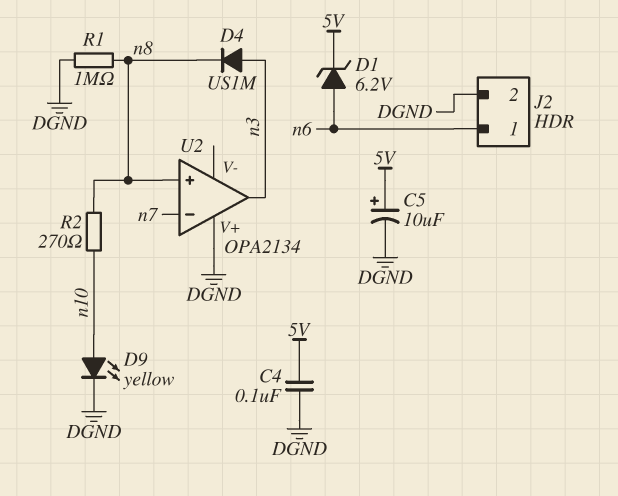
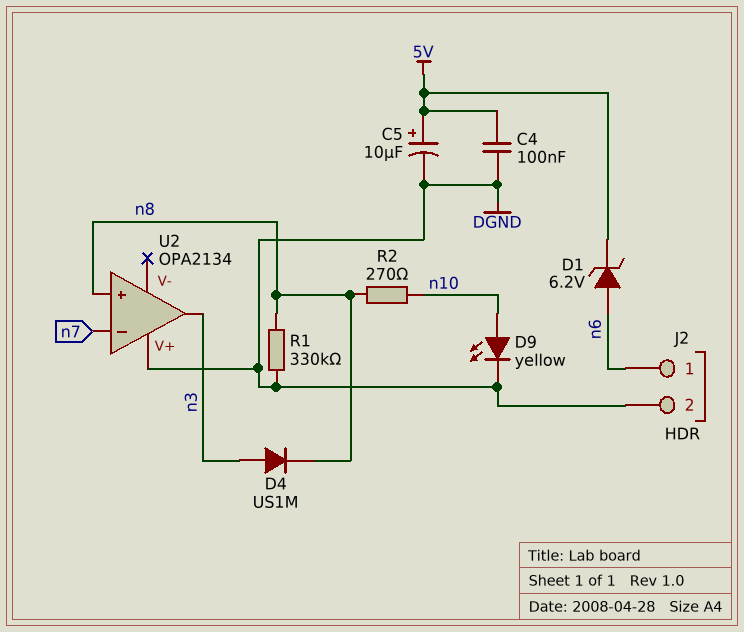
R1: 1M (DGND, n8) -> 330k (DGND, n8)

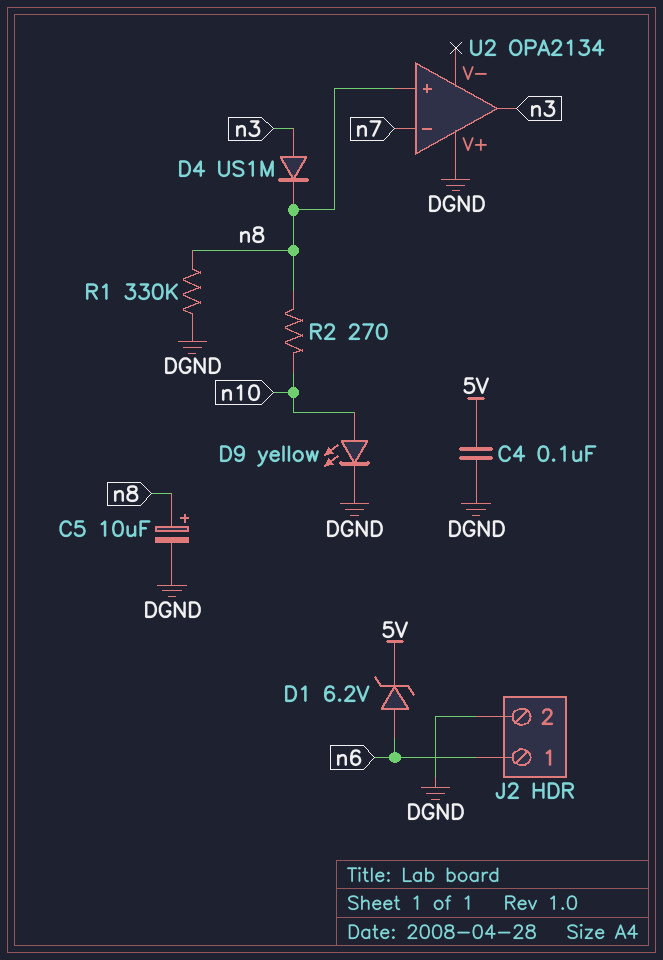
C5: 10uF (plus 5V, minus DGND) -> 10uF (plus n8, minus DGND)

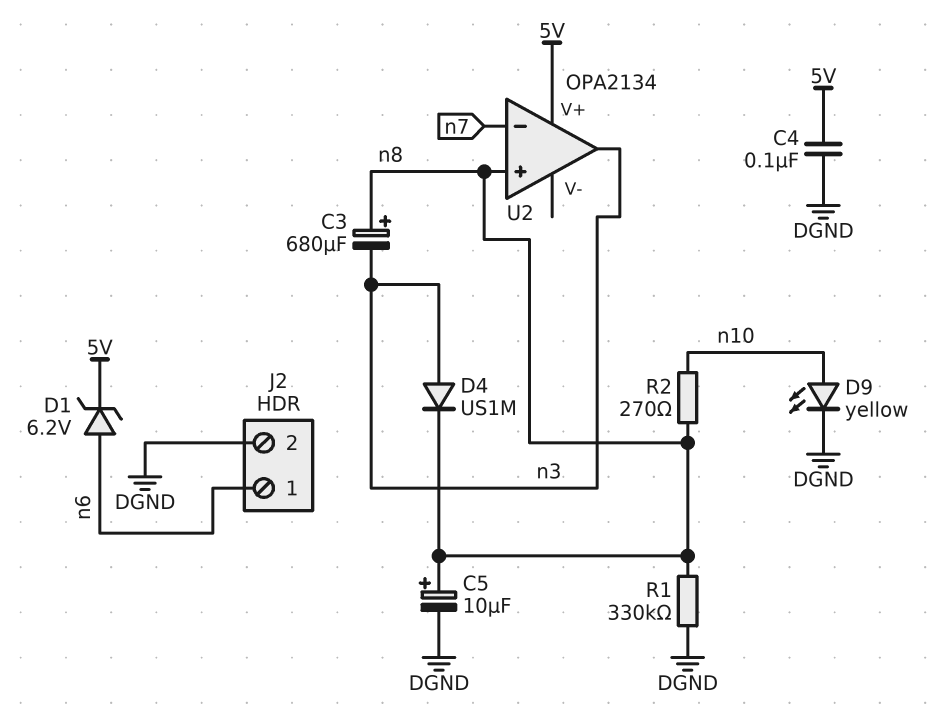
C3: none -> 680uF (plus n8, minus n3)
U2 pin V+: DGND -> 5V

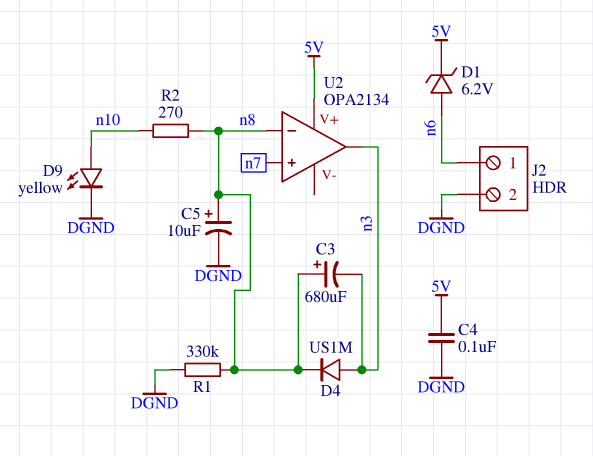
U2 pin in+: n8 -> n7
U2 pin in-: n7 -> n8

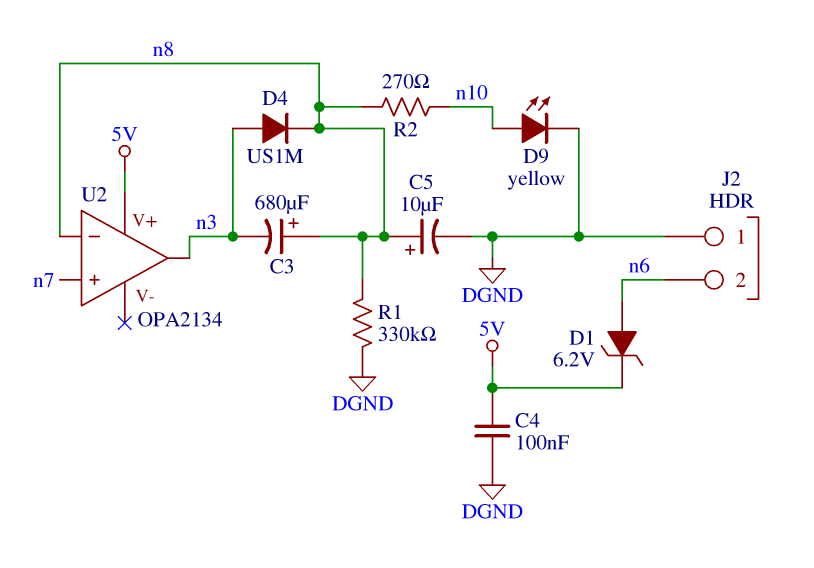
J2 pin 1: n6 -> DGND
J2 pin 2: DGND -> n6

